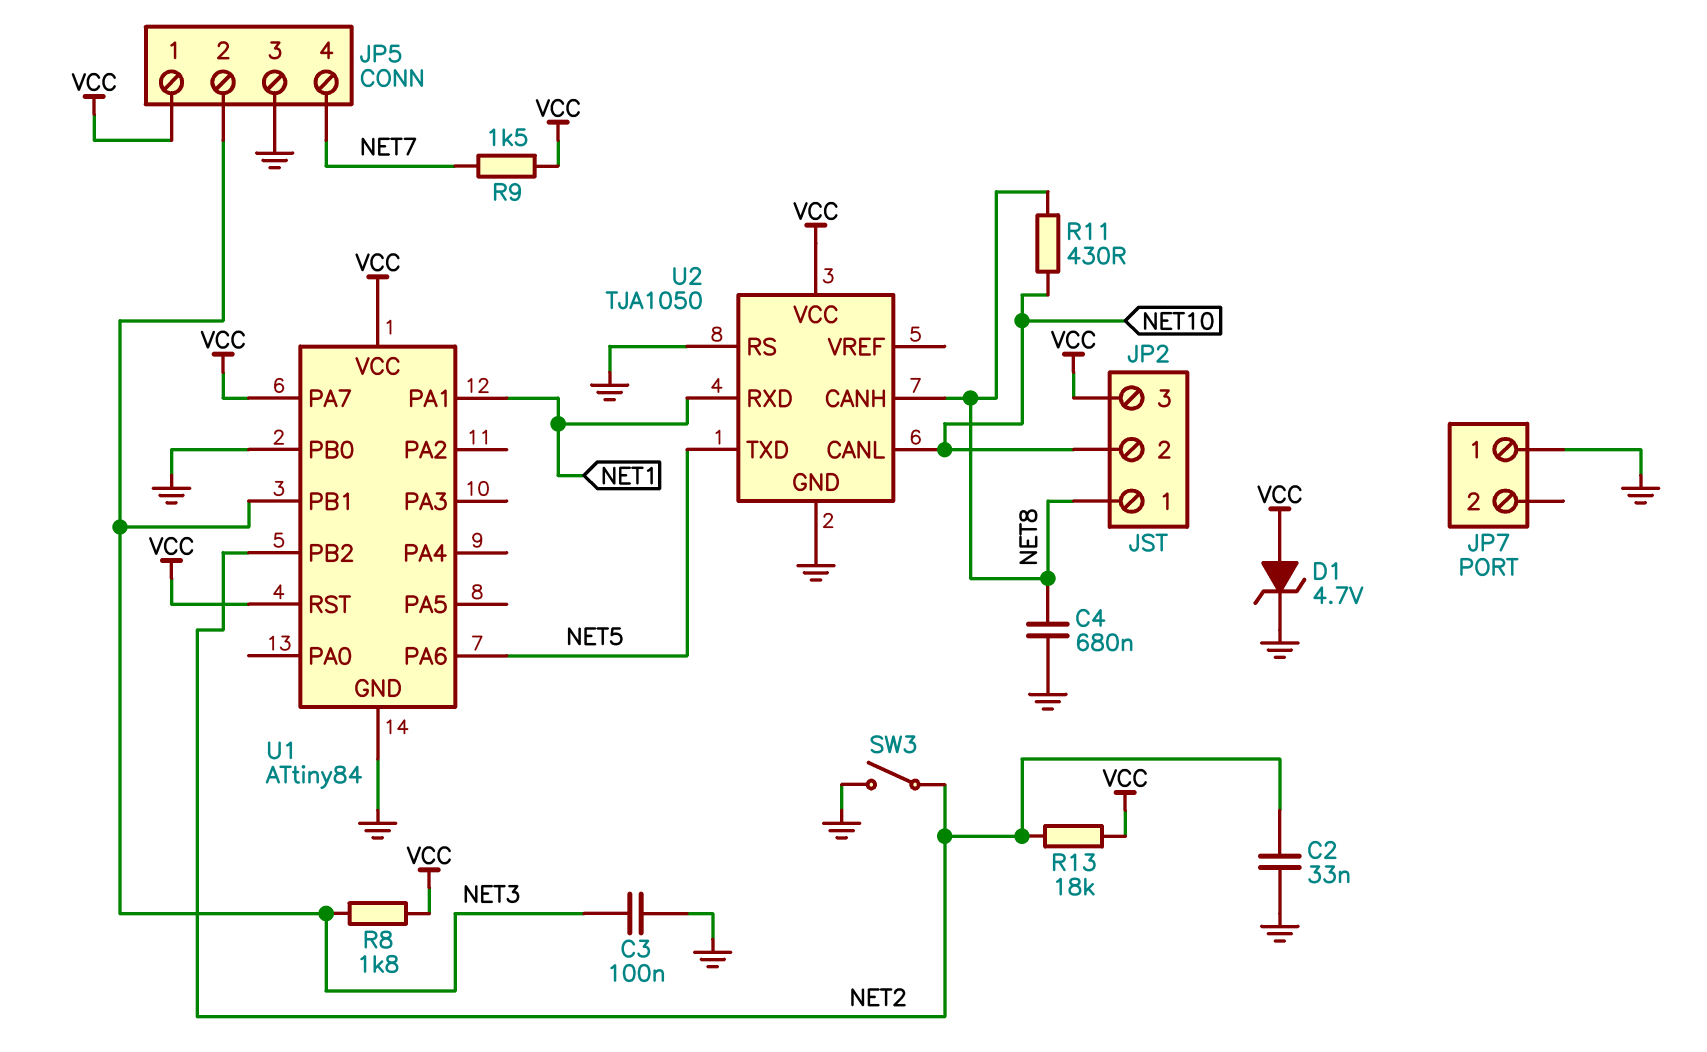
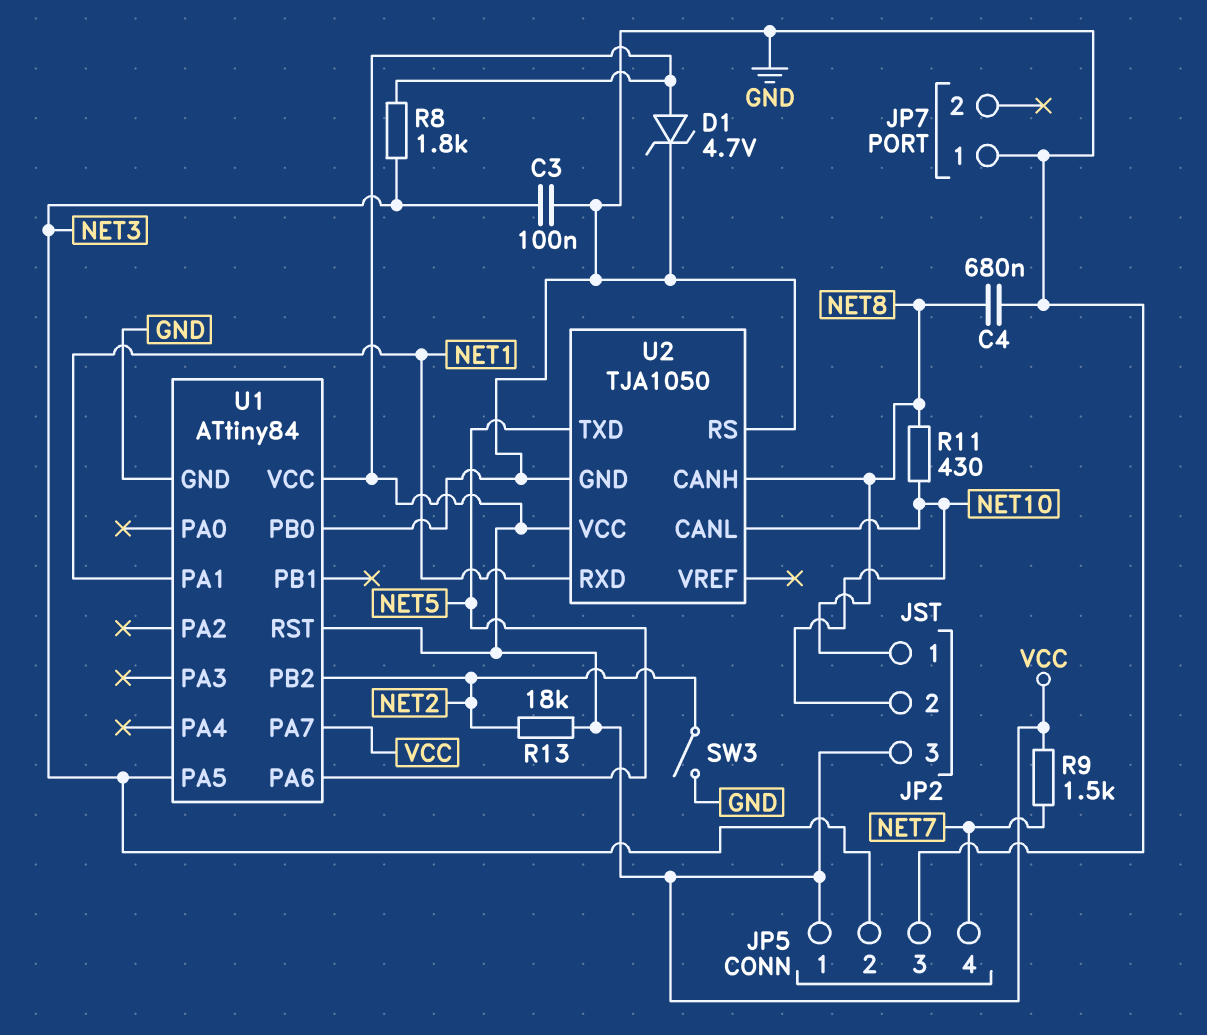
C2: 33nF (GND, NET2) -> none
U1 pin PA5: none -> NET3
U1 pin PB1: NET3 -> none

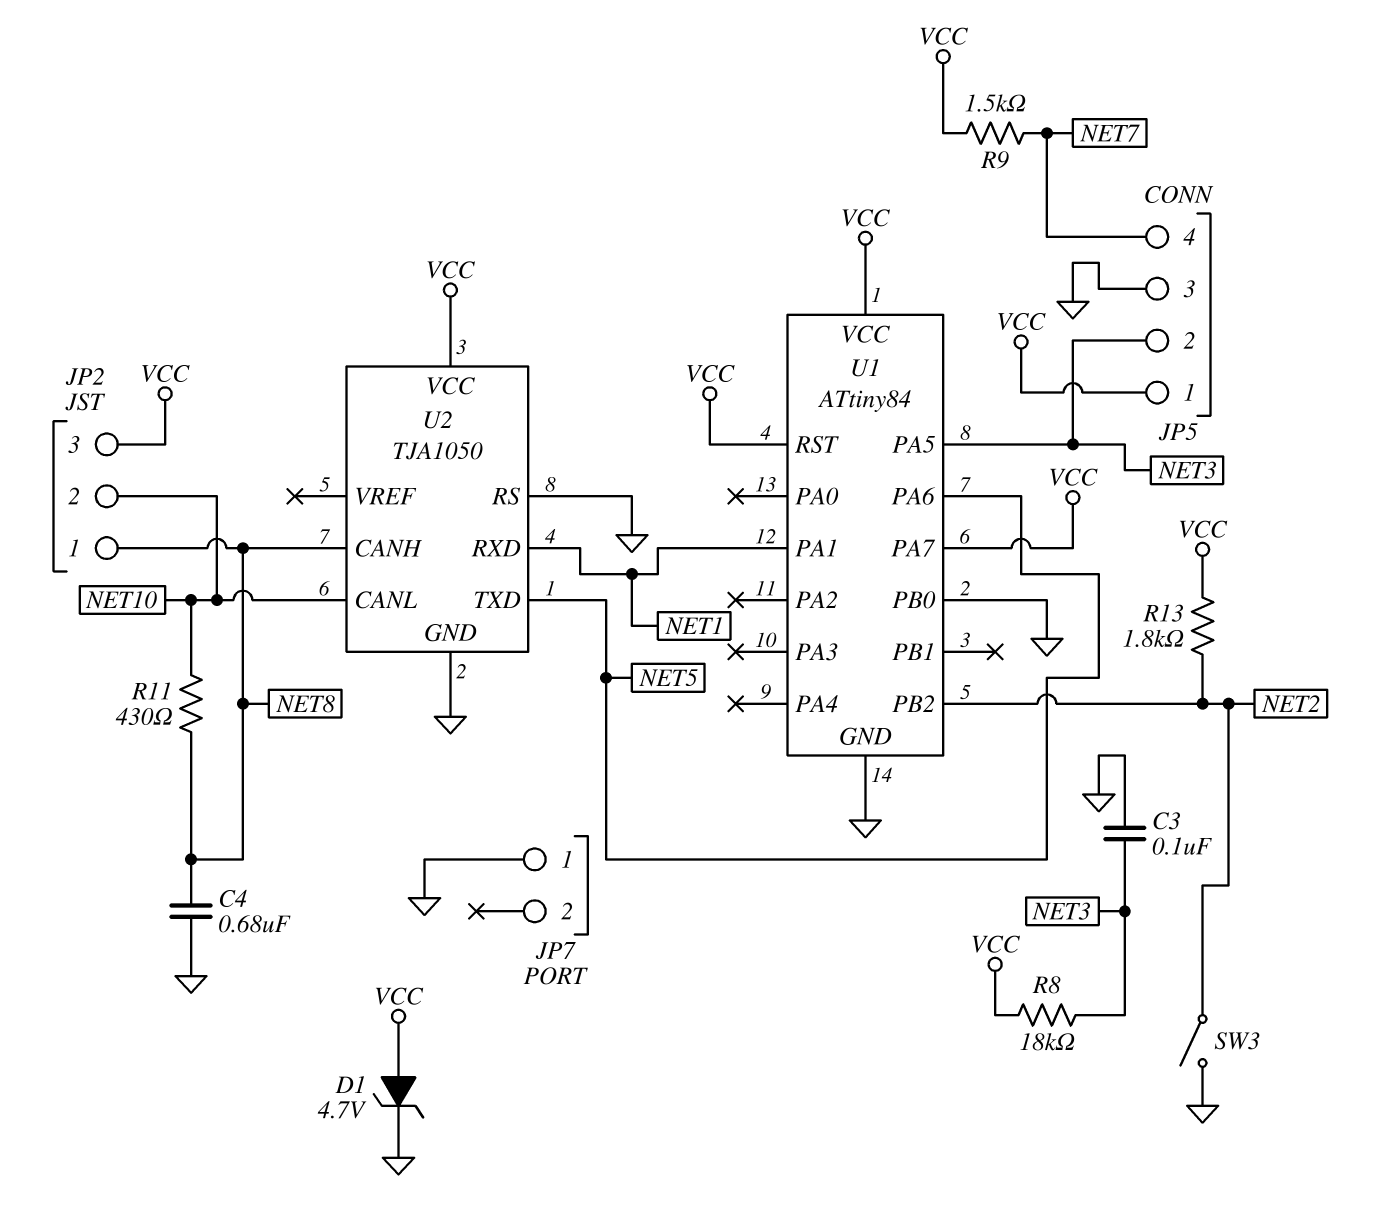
R8: 1.8k (NET3, VCC) -> 18k (NET3, VCC)
R13: 18k (NET2, VCC) -> 1.8k (NET2, VCC)

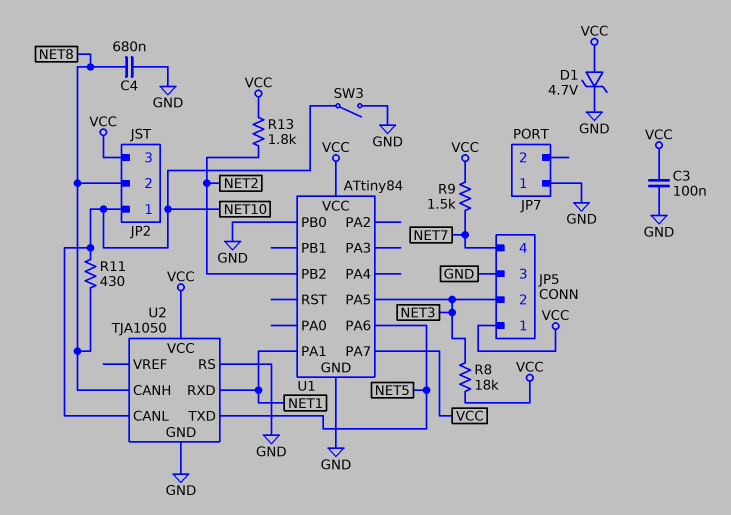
C3: 100nF (GND, NET3) -> 100nF (GND, VCC)
JP2 pin 1: NET8 -> NET10
JP2 pin 2: NET10 -> NET8
SW3: switch (GND, NET2) -> switch (GND, NET10)
U1 pin RST: VCC -> none

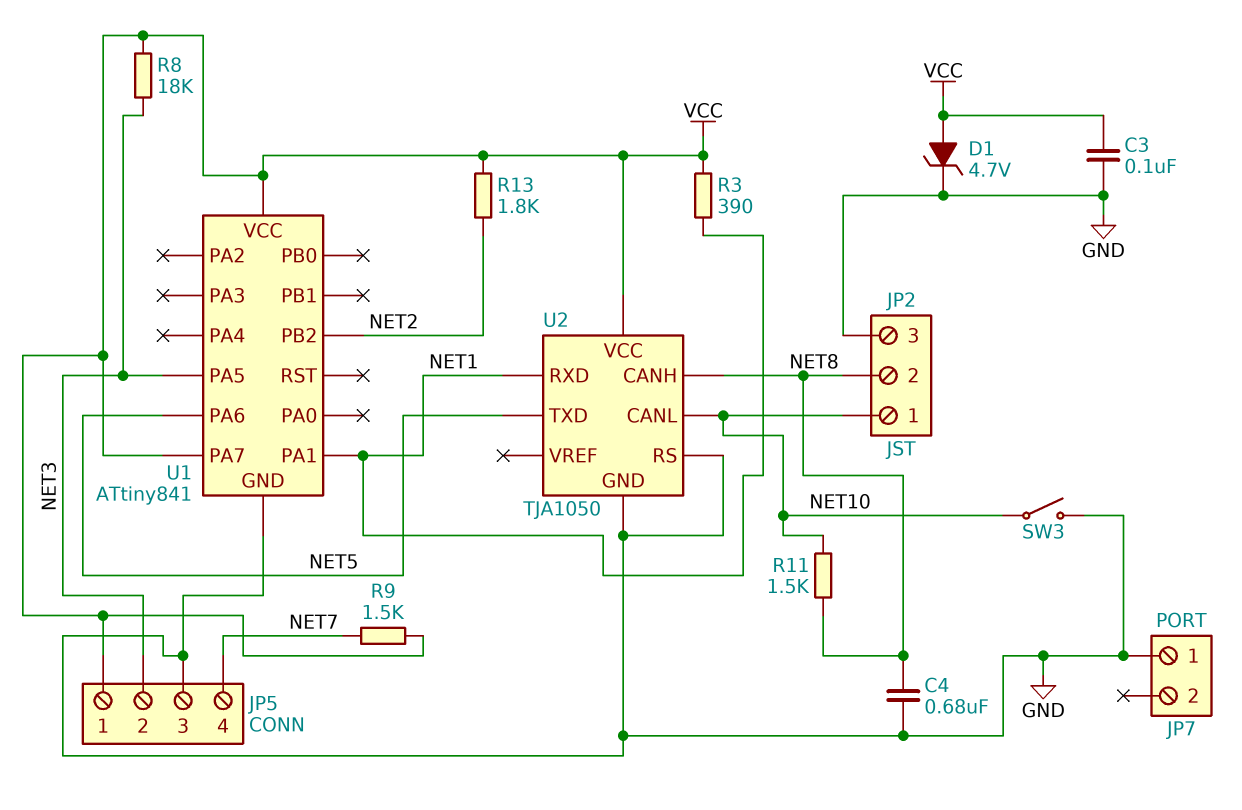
JP2 pin 3: VCC -> GND
R3: none -> 390 (NET1, VCC)
R11: 430 (NET8, NET10) -> 1.5k (NET8, NET10)
U1: ATtiny84 -> ATtiny841
U1 pin PB0: GND -> none

